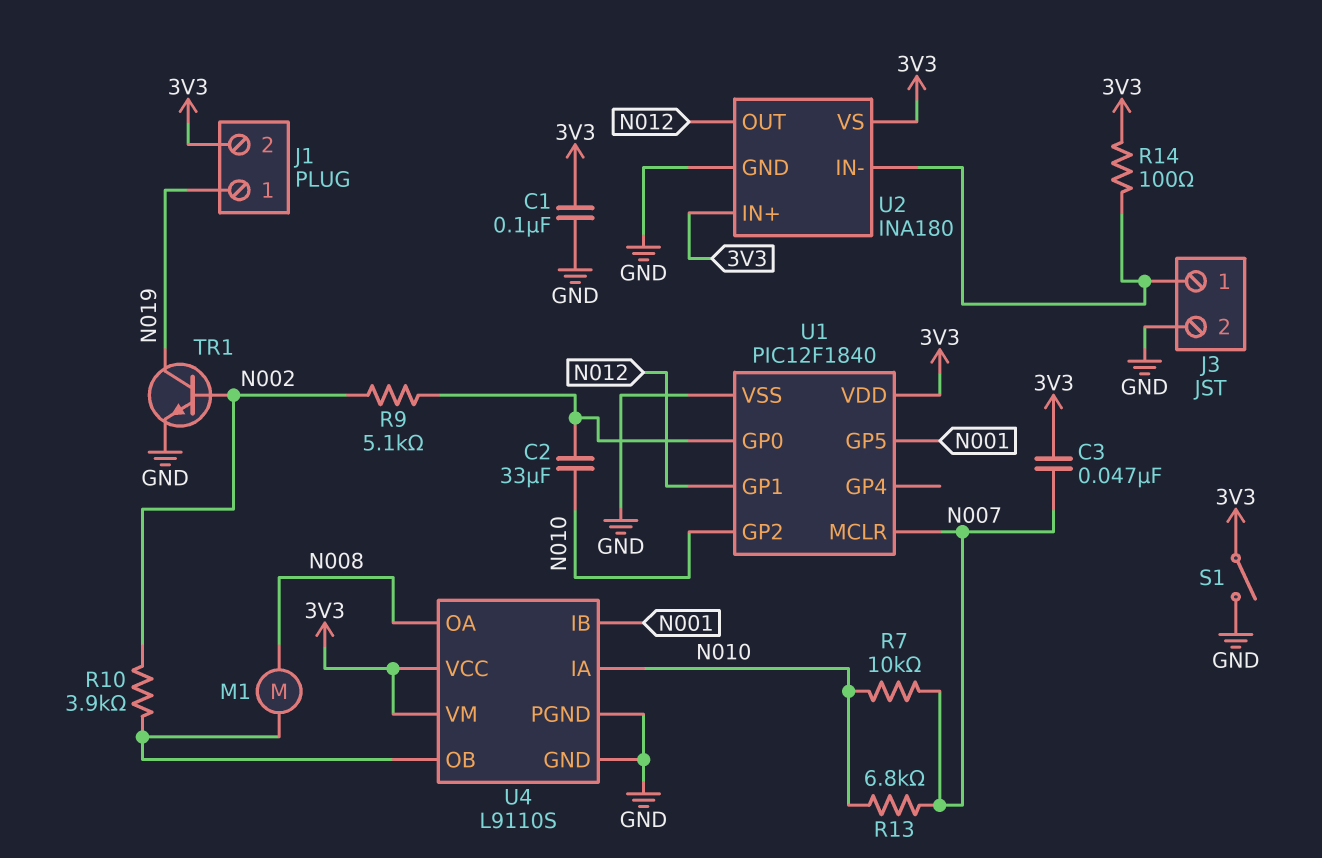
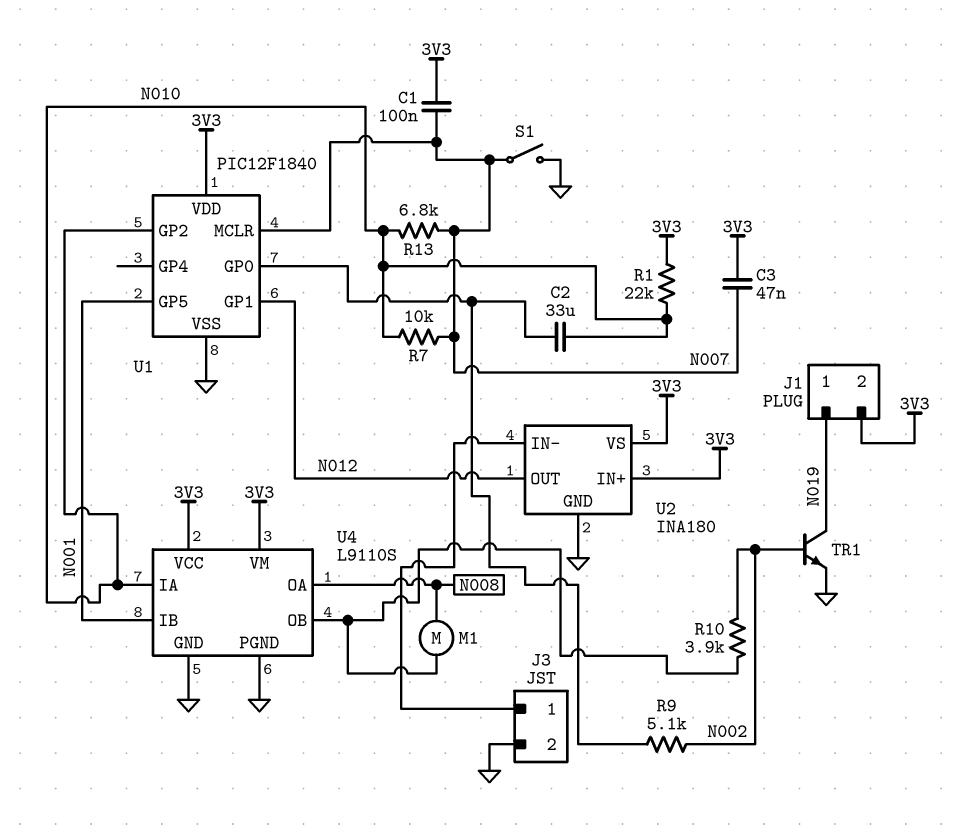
C1: 100nF (3V3, GND) -> 100nF (3V3, N007)
R1: none -> 22k (3V3, N010)
R14: 100 (3V3, J3/1) -> none
S1: switch (3V3, GND) -> switch (GND, N007)

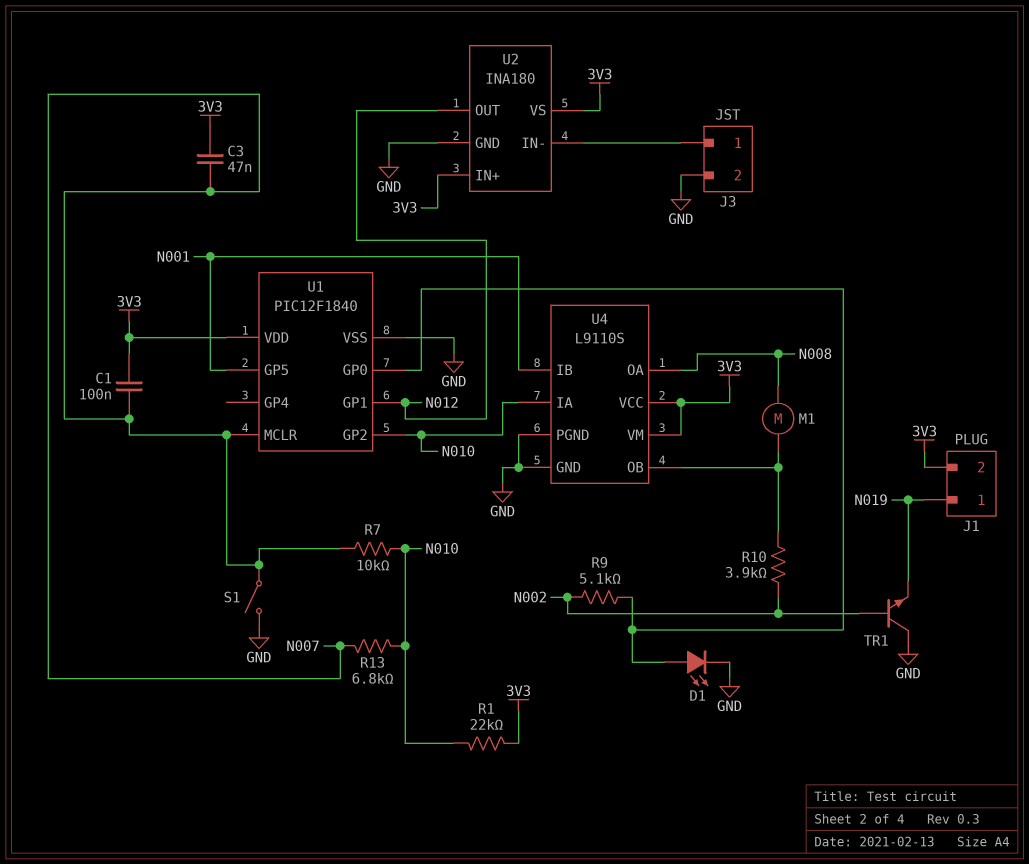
C2: 33uF (N010, U1/GP0) -> none
D1: none -> LED (A U1/GP0, K GND)
TR1: NPN (B N002, C N019, E GND) -> NPN (B N002, C GND, E N019)

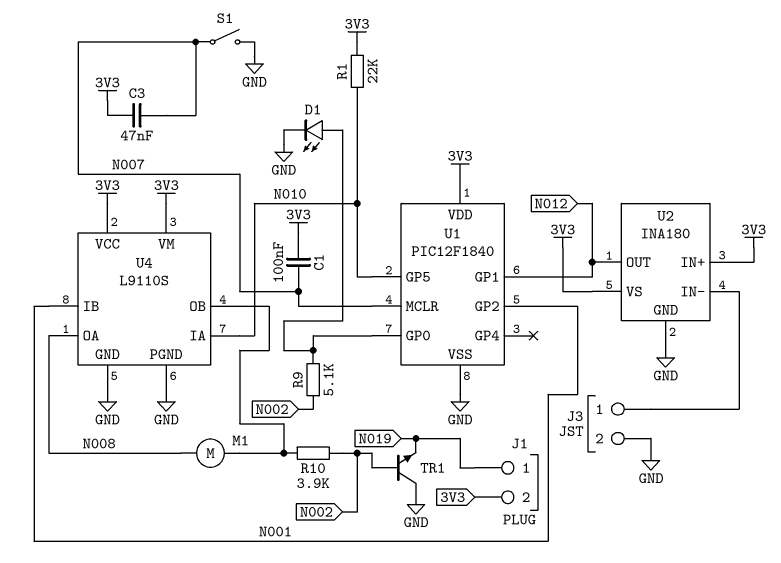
R7: 10k (N007, N010) -> none
R13: 6.8k (N007, N010) -> none
U1 pin GP2: N010 -> N001
U1 pin GP5: N001 -> N010

